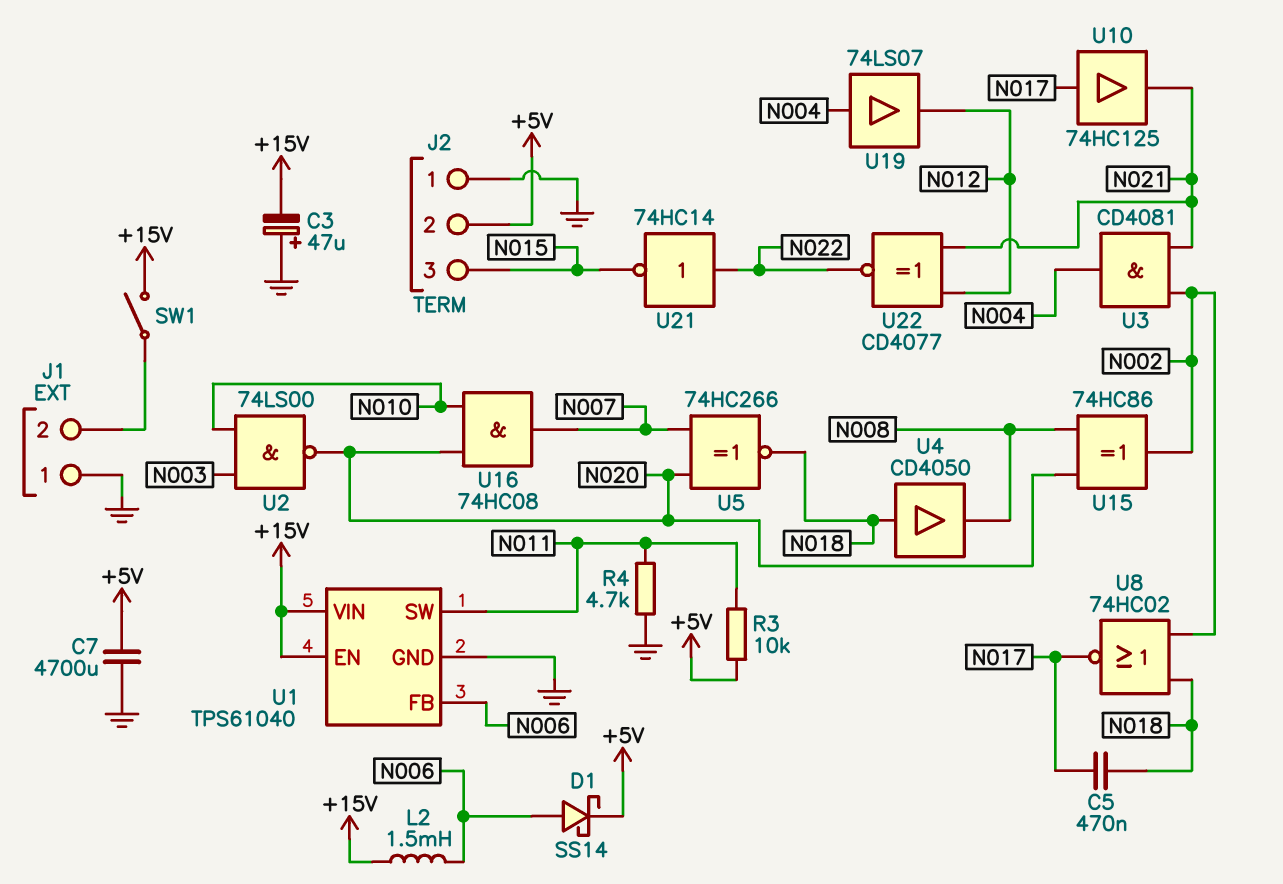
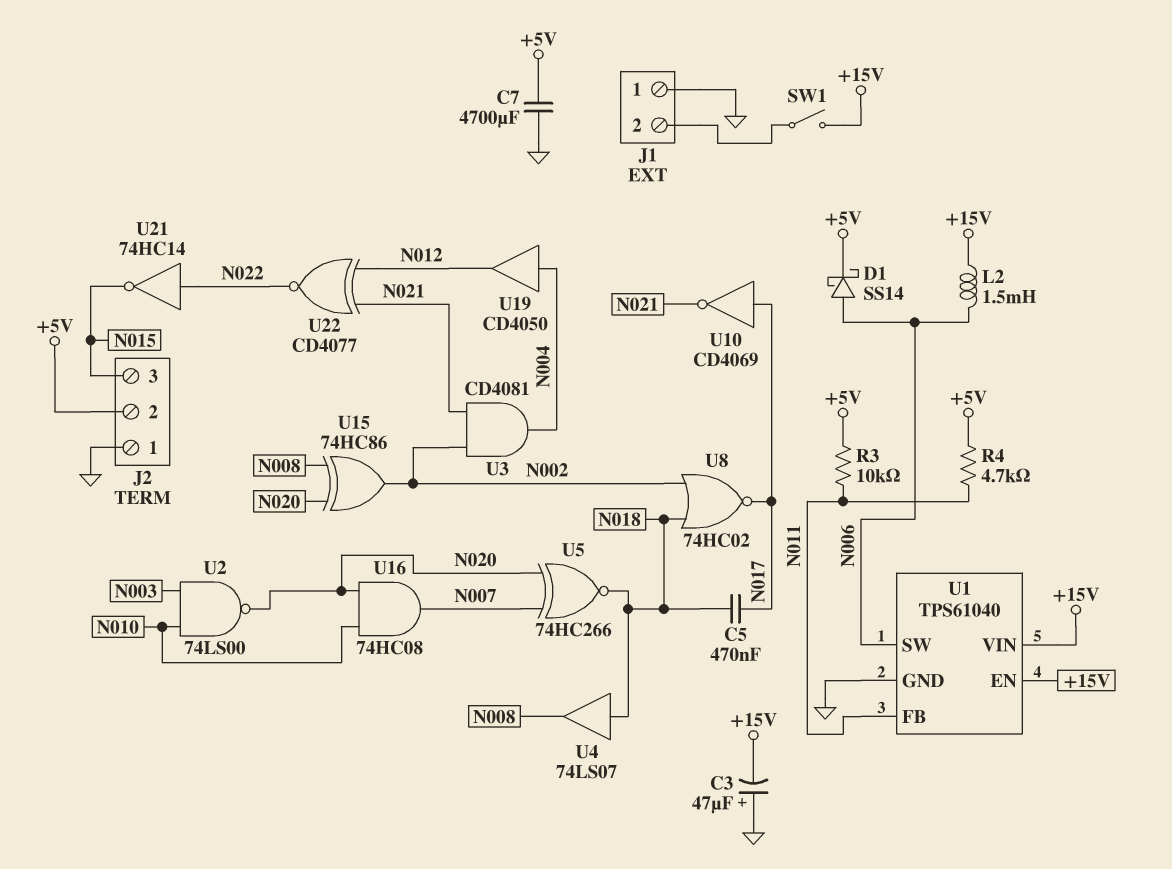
R4: 4.7k (GND, N011) -> 4.7k (+5V, N011)
U1 pin FB: N006 -> N011
U1 pin SW: N011 -> N006
U4: buffer CD4050 (in N018, out N008) -> buffer 74LS07 (in N018, out N008)
U10: buffer 74HC125 (in N017, out N021) -> NOT CD4069 (in N017, out N021)
U19: buffer 74LS07 (in N004, out N012) -> buffer CD4050 (in N004, out N012)

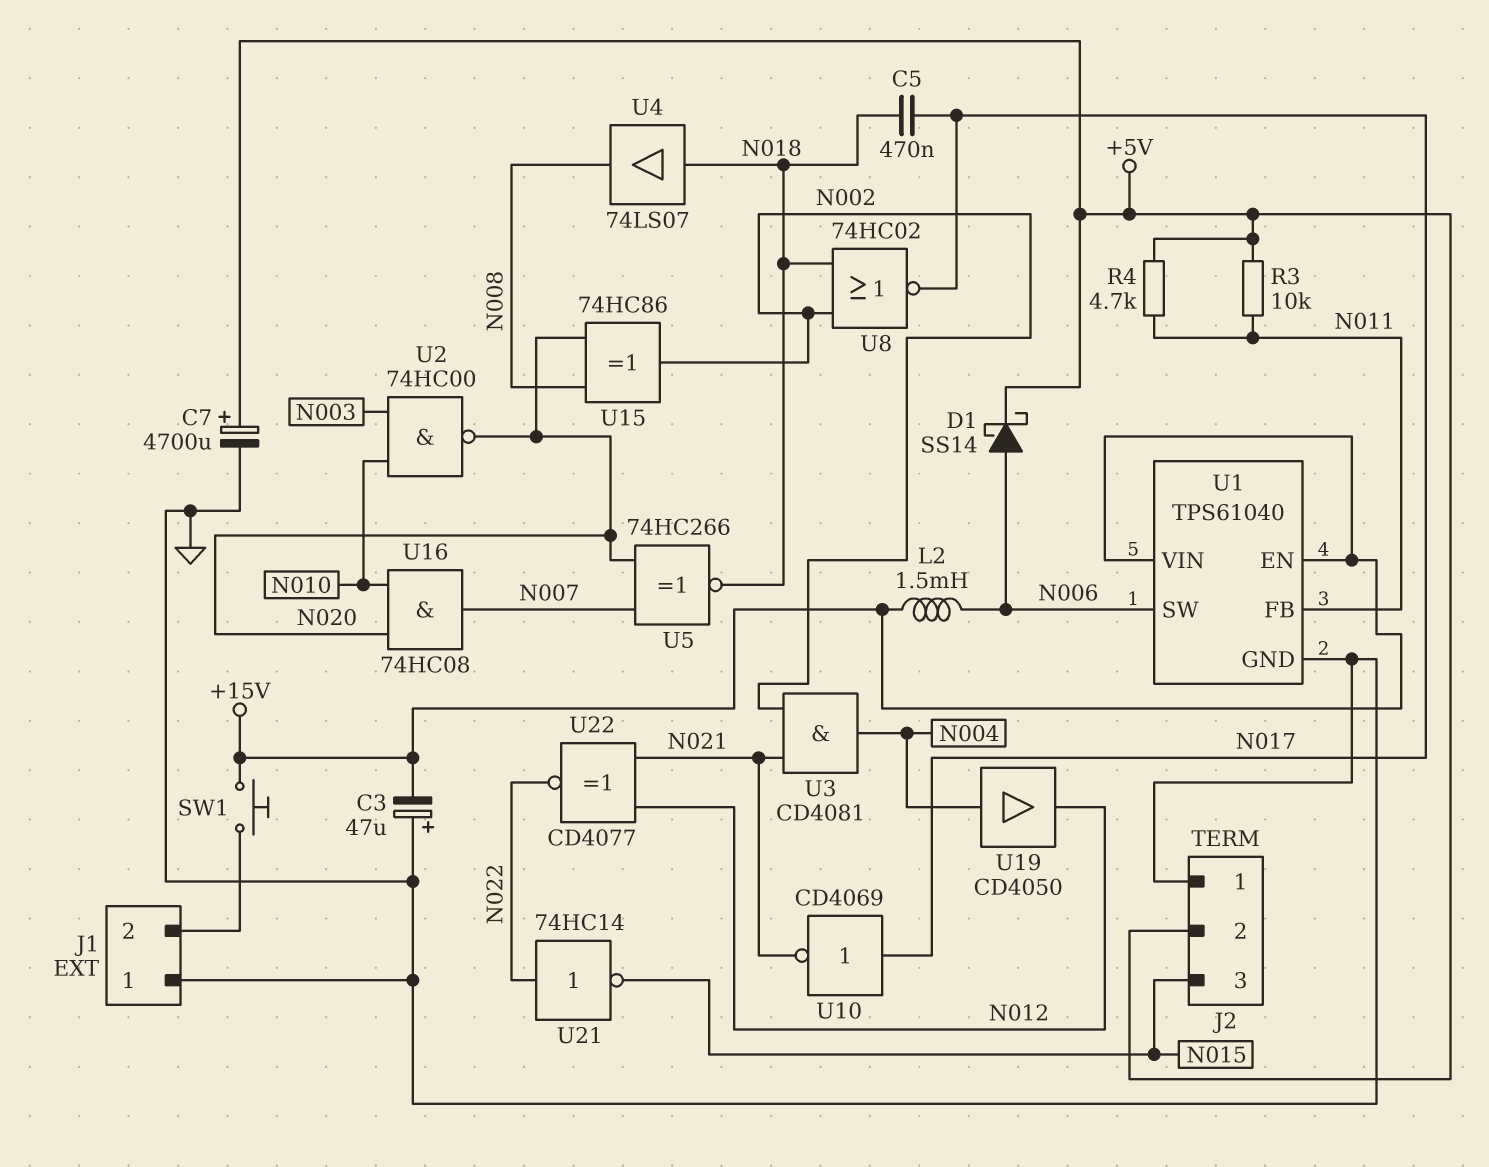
C7: 4700uF (+5V, GND) -> 4700uF (plus +5V, minus GND)
SW1: switch (+15V, J1/2) -> button (+15V, J1/2)
U2: NAND 74LS00 (in N003, in N010, out N020) -> NAND 74HC00 (in N003, in N010, out N020)

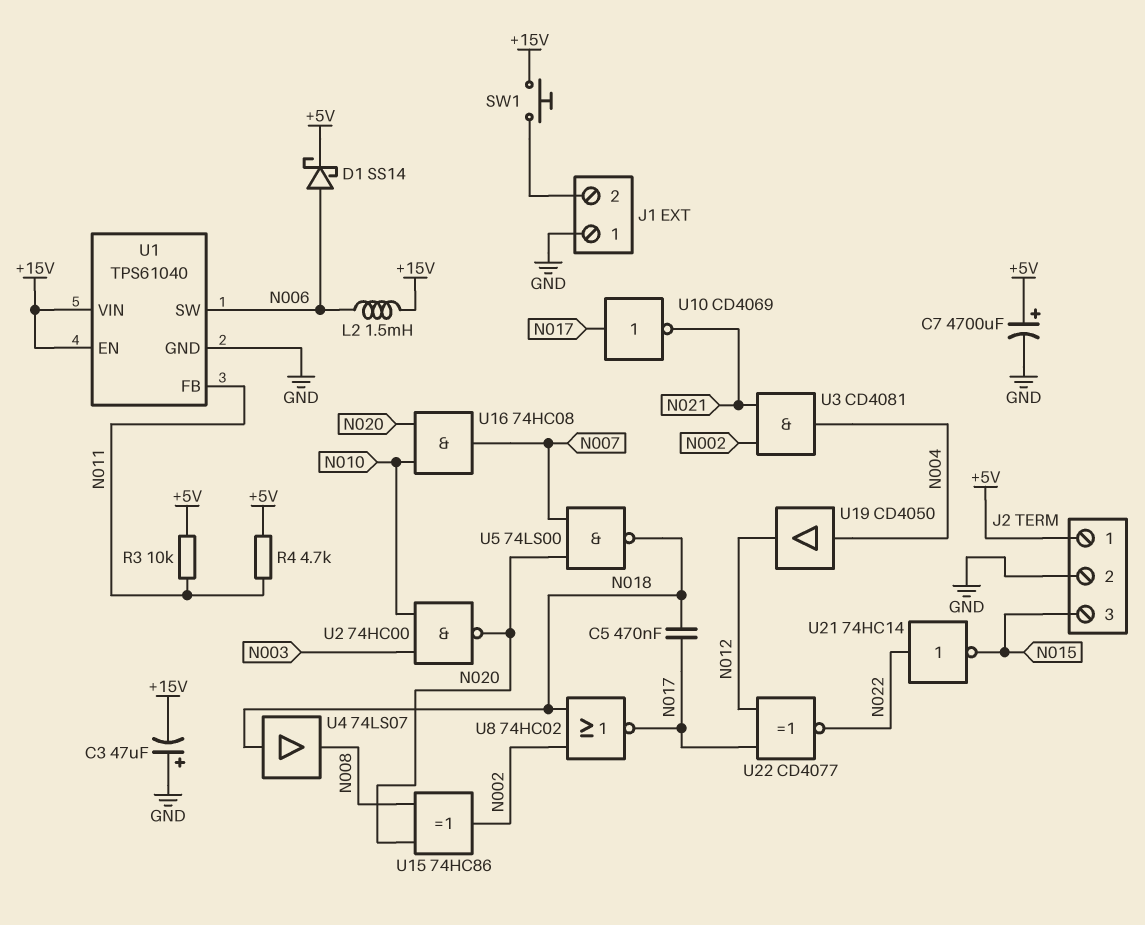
J2 pin 1: GND -> +5V
J2 pin 2: +5V -> GND
U5: XNOR 74HC266 (in N007, in N020, out N018) -> NAND 74LS00 (in N007, in N020, out N018)
U22: XNOR CD4077 (in N012, in N021, out N022) -> XNOR CD4077 (in N012, in N017, out N022)

